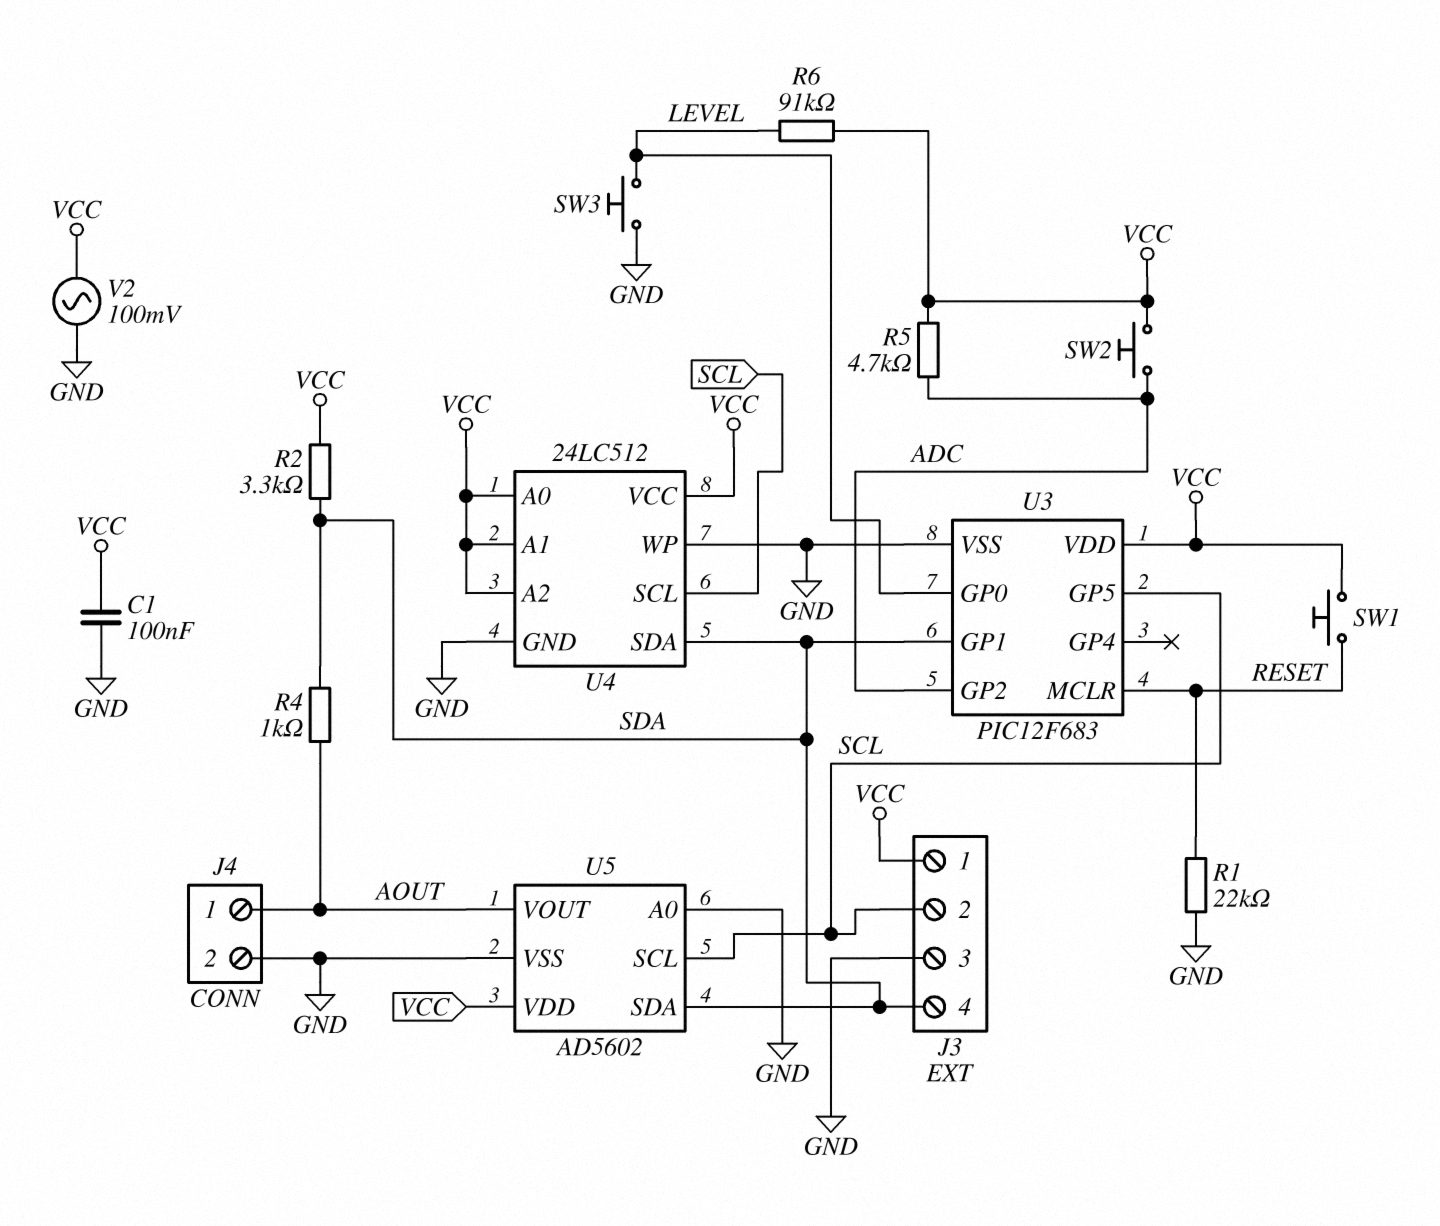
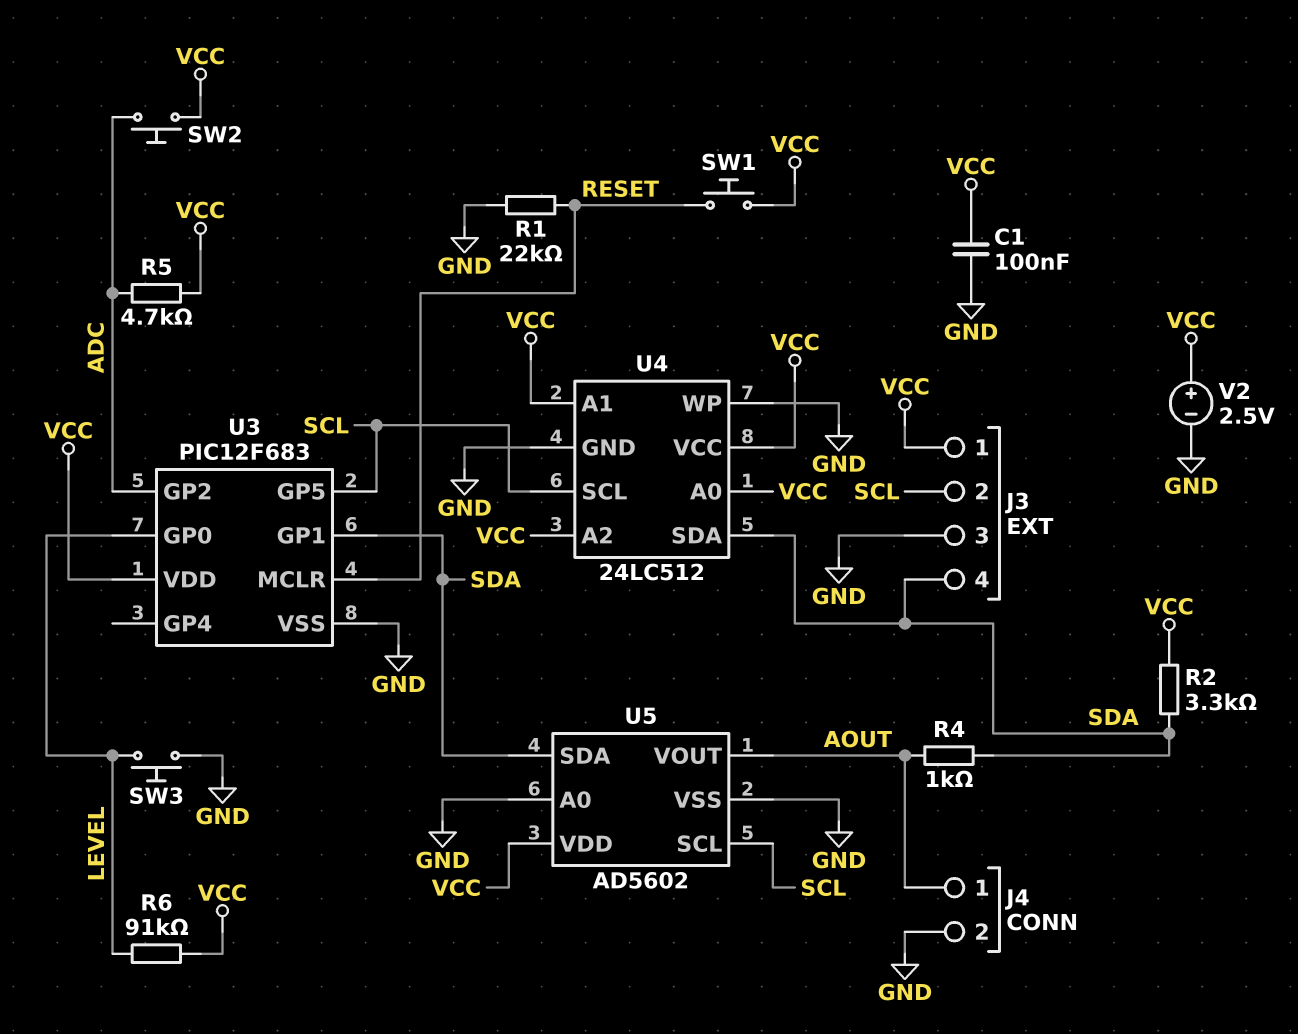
V2: AC 100mV (GND, VCC) -> 2.5V (plus VCC, minus GND)

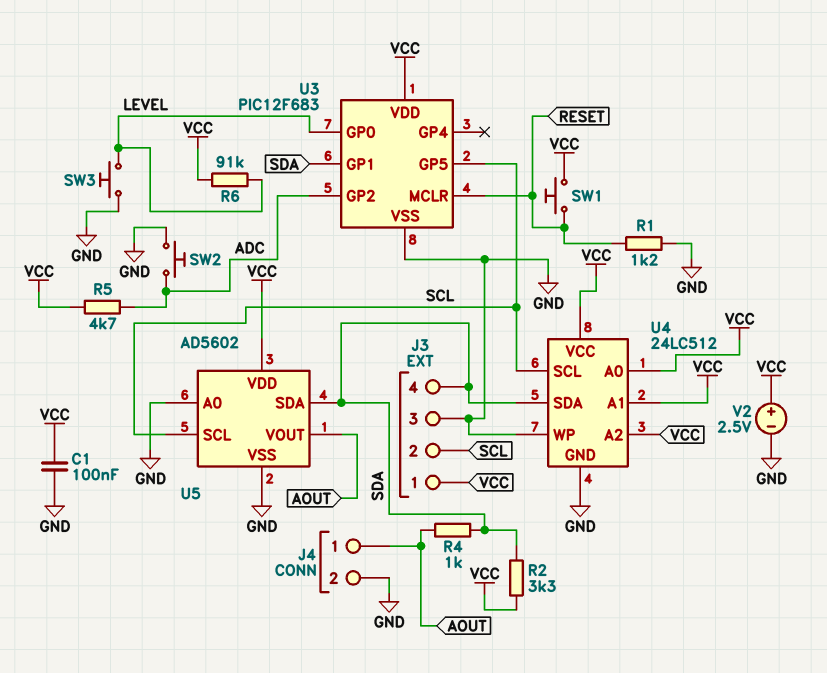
R1: 22k (GND, RESET) -> 1.2k (GND, RESET)
SW2: button (ADC, VCC) -> button (ADC, GND)

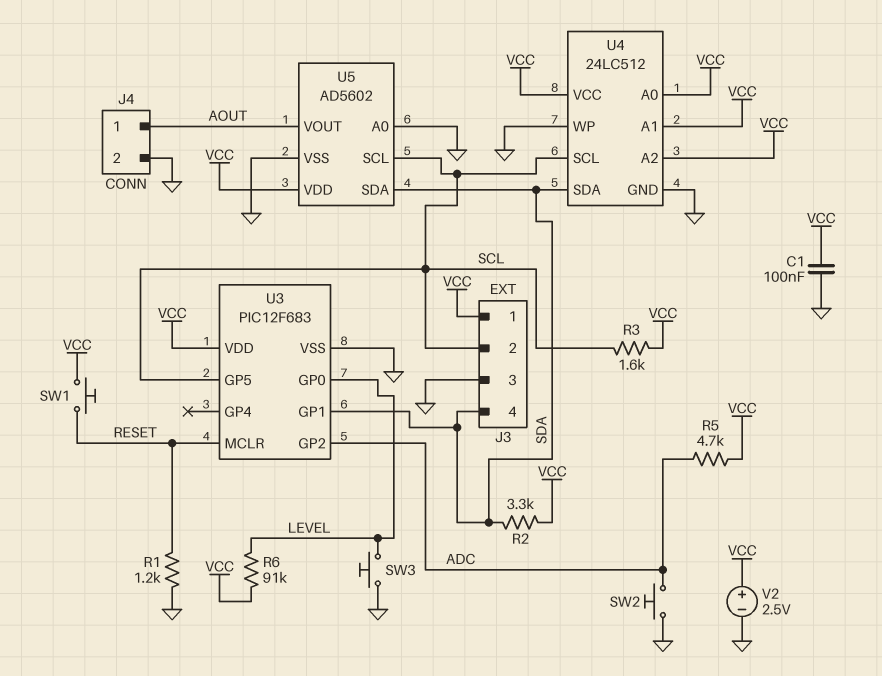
R3: none -> 1.6k (SCL, VCC)
R4: 1k (AOUT, SDA) -> none

